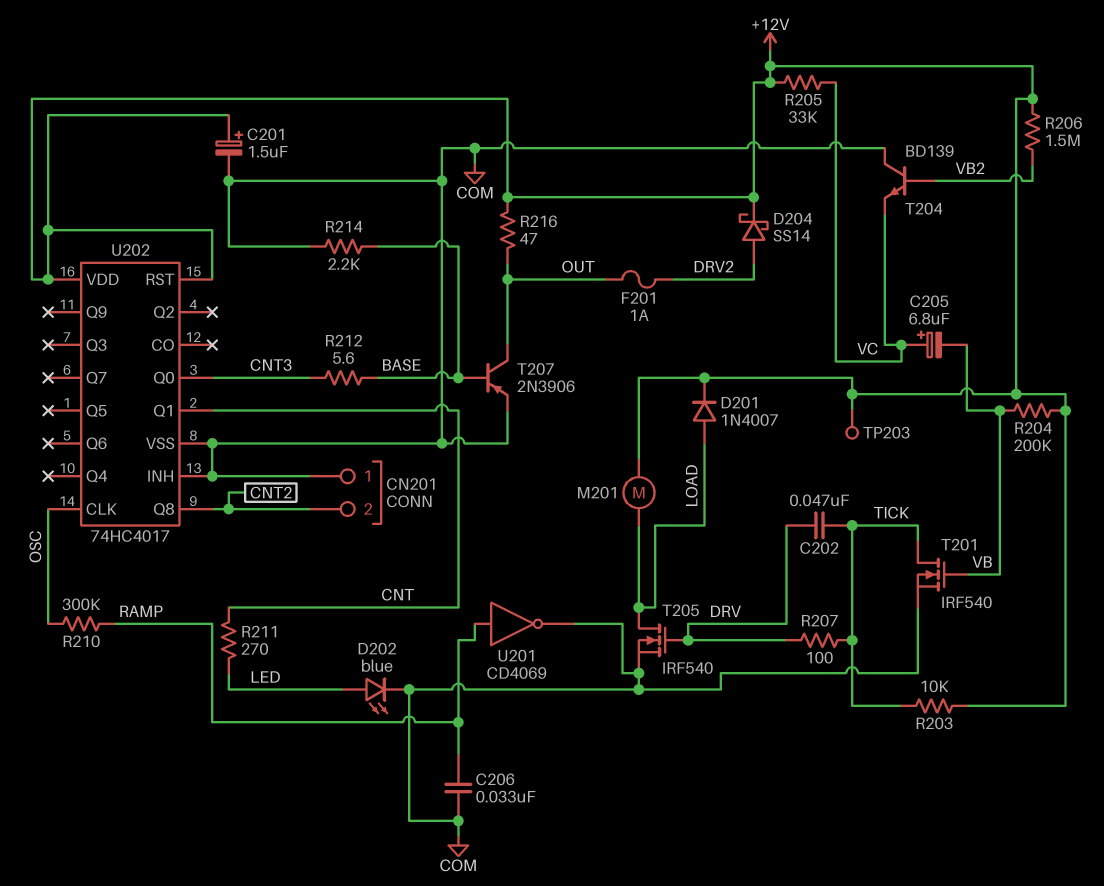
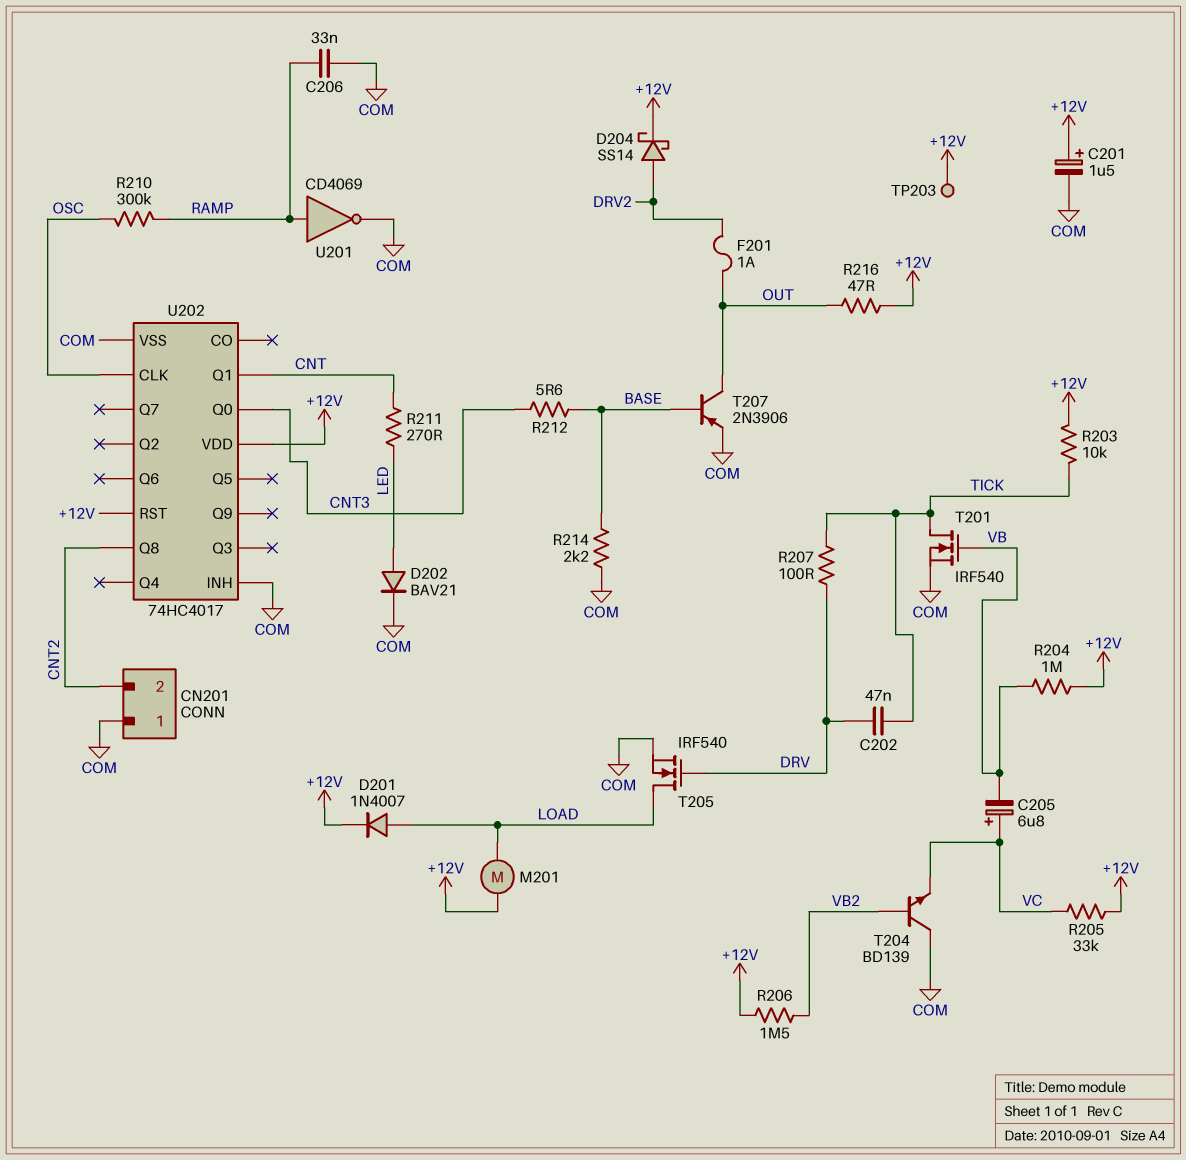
D202: LED blue (A LED, K COM) -> diode BAV21 (A LED, K COM)
R204: 200k (+12V, VB) -> 1M (+12V, VB)

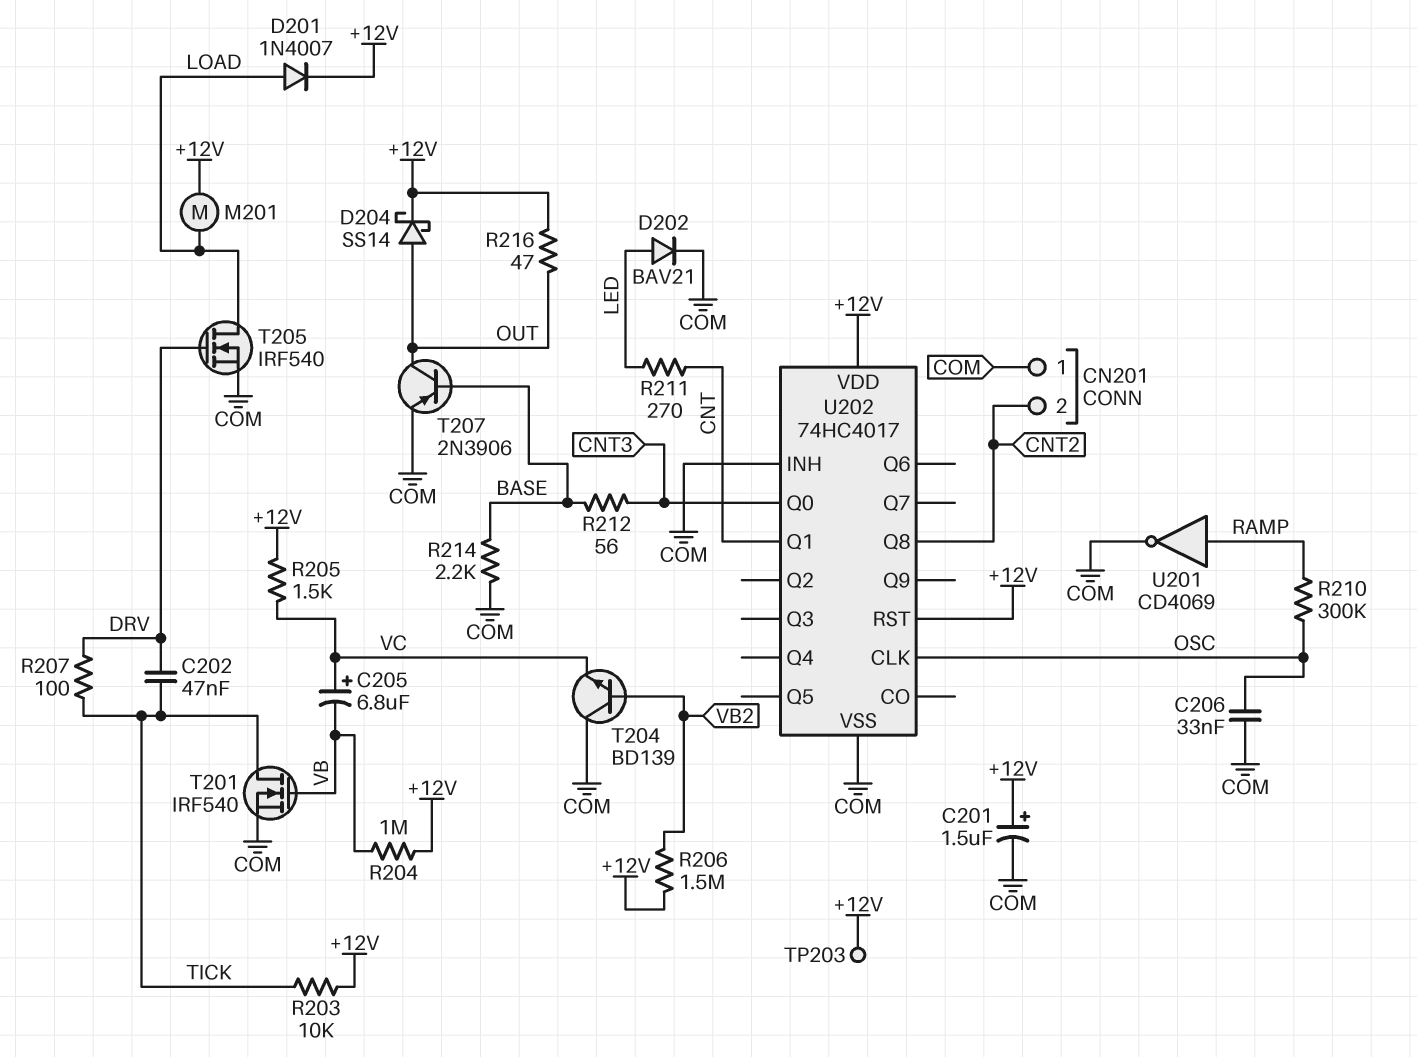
C206: 33nF (COM, RAMP) -> 33nF (COM, OSC)
D204: schottky SS14 (A DRV2, K +12V) -> schottky SS14 (A OUT, K +12V)
F201: 1A (DRV2, OUT) -> none
R205: 33k (+12V, VC) -> 1.5k (+12V, VC)
R212: 5.6 (BASE, CNT3) -> 56 (BASE, CNT3)

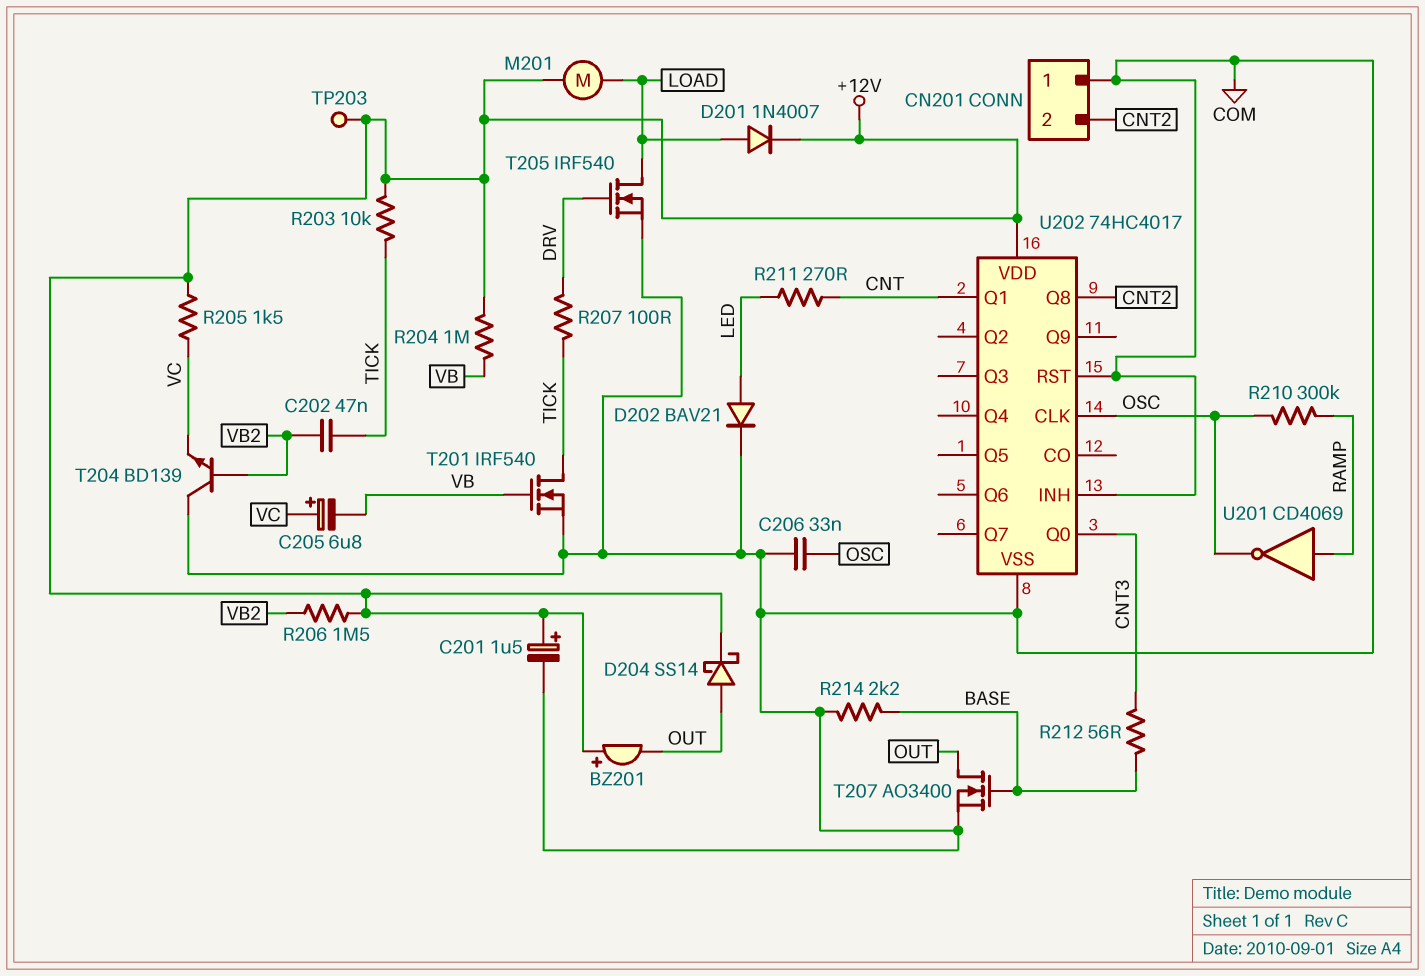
BZ201: none -> buzzer (plus +12V, minus OUT)
C202: 47nF (DRV, TICK) -> 47nF (TICK, VB2)
R216: 47 (+12V, OUT) -> none
T207: PNP 2N3906 (B BASE, C OUT, E COM) -> NMOS AO3400 (G BASE, D OUT, S COM)
U201: NOT CD4069 (in RAMP, out COM) -> NOT CD4069 (in RAMP, out OSC)
U202 pin RST: +12V -> COM

